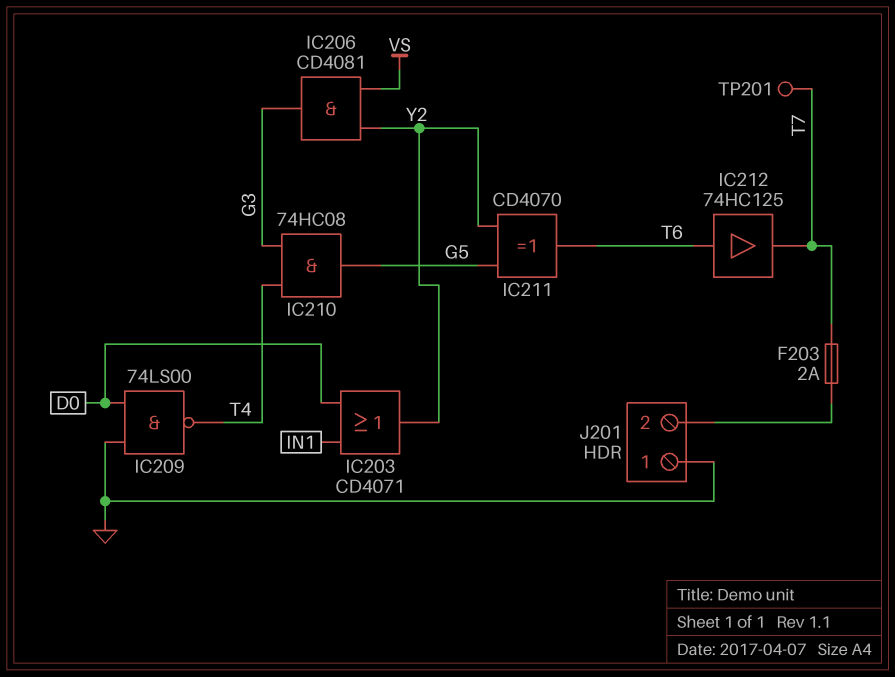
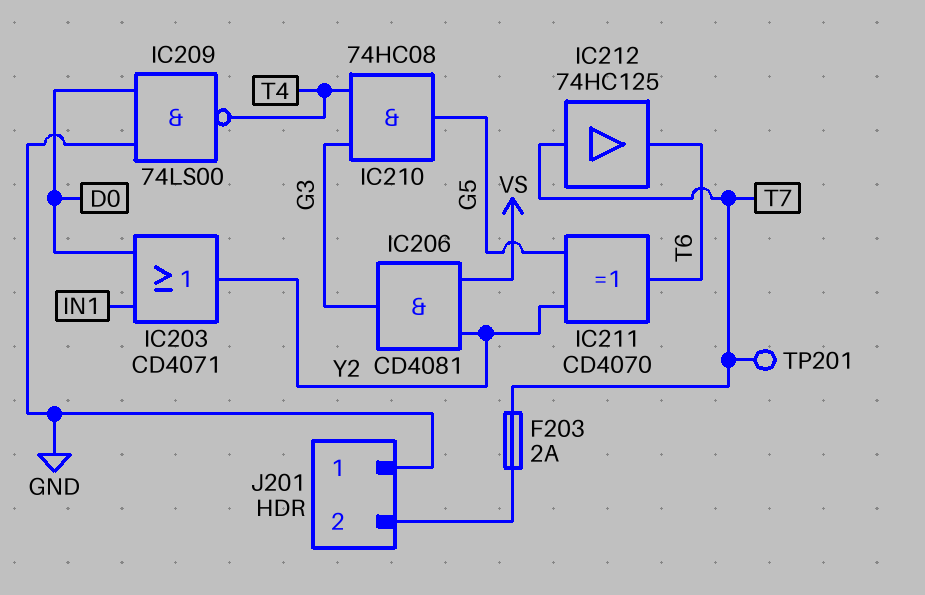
IC212: buffer 74HC125 (in T6, out T7) -> buffer 74HC125 (in T7, out T6)

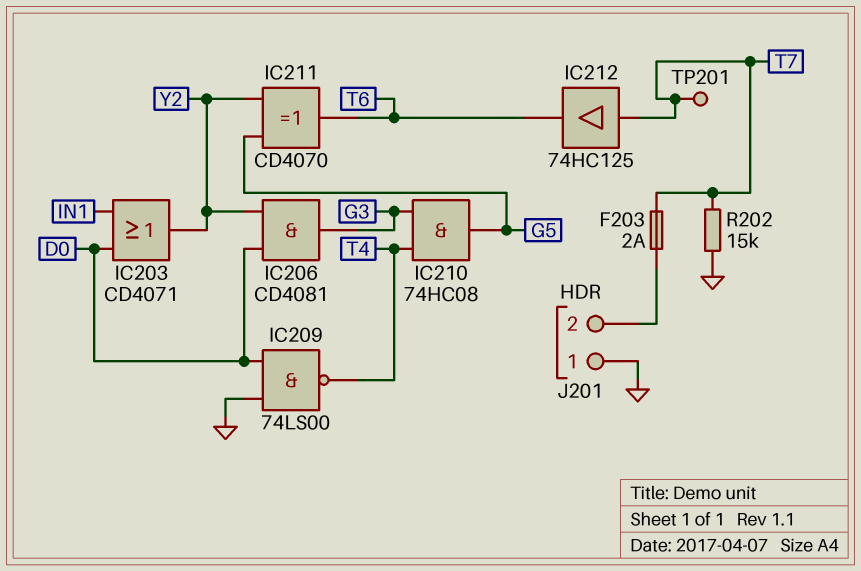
IC206: AND CD4081 (in VS, in Y2, out G3) -> AND CD4081 (in D0, in Y2, out G3)
R202: none -> 15k (GND, T7)

